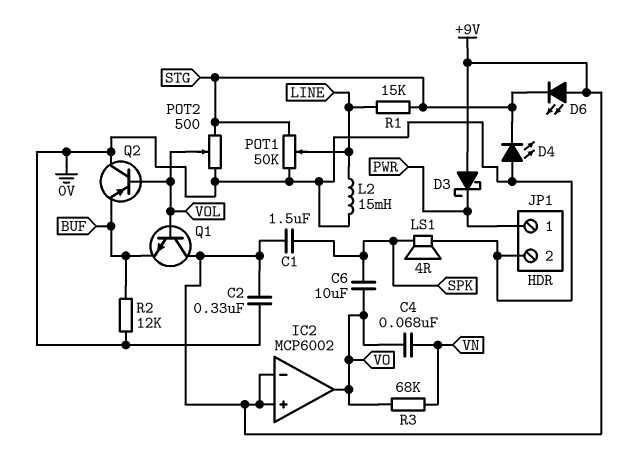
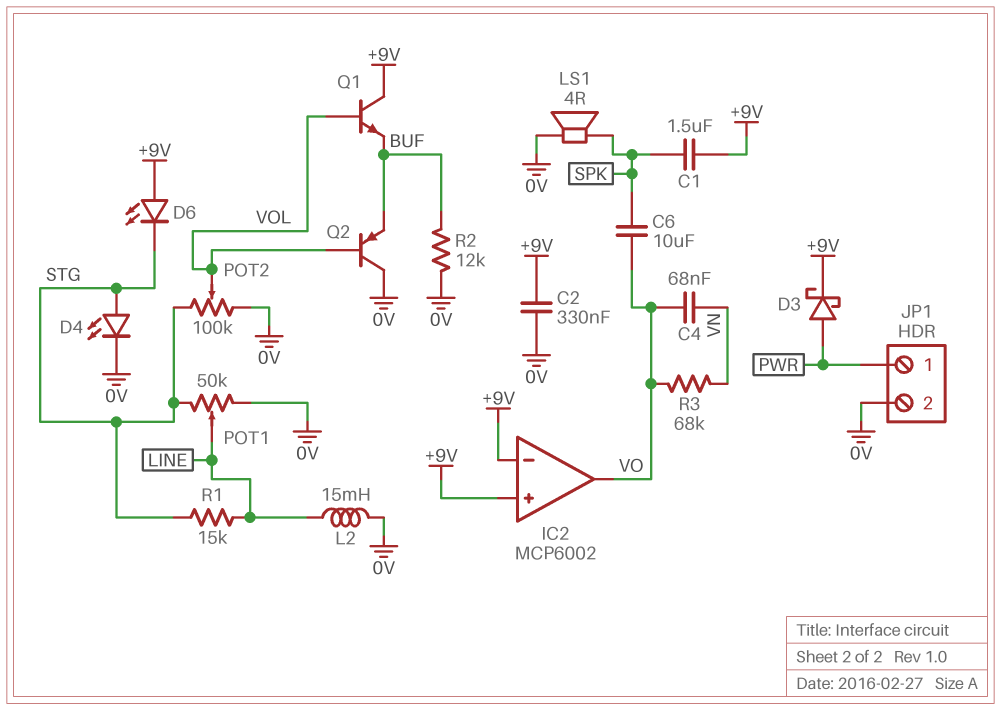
D3: schottky (A +9V, K PWR) -> schottky (A PWR, K +9V)
D4: LED (A 0V, K STG) -> LED (A STG, K 0V)
POT2: 500 (0V, STG, wiper VOL) -> 100k (0V, STG, wiper VOL)

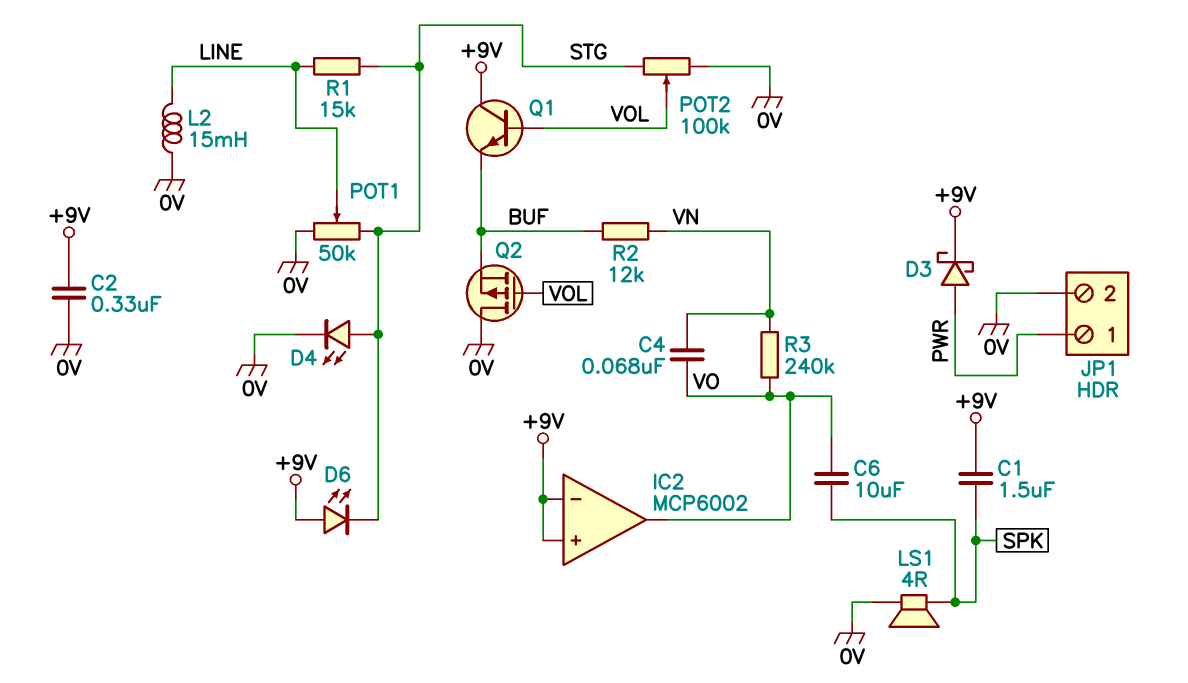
Q2: PNP (B VOL, C 0V, E BUF) -> PMOS (G VOL, D 0V, S BUF)
R2: 12k (0V, BUF) -> 12k (BUF, VN)
R3: 68k (VN, VO) -> 240k (VN, VO)

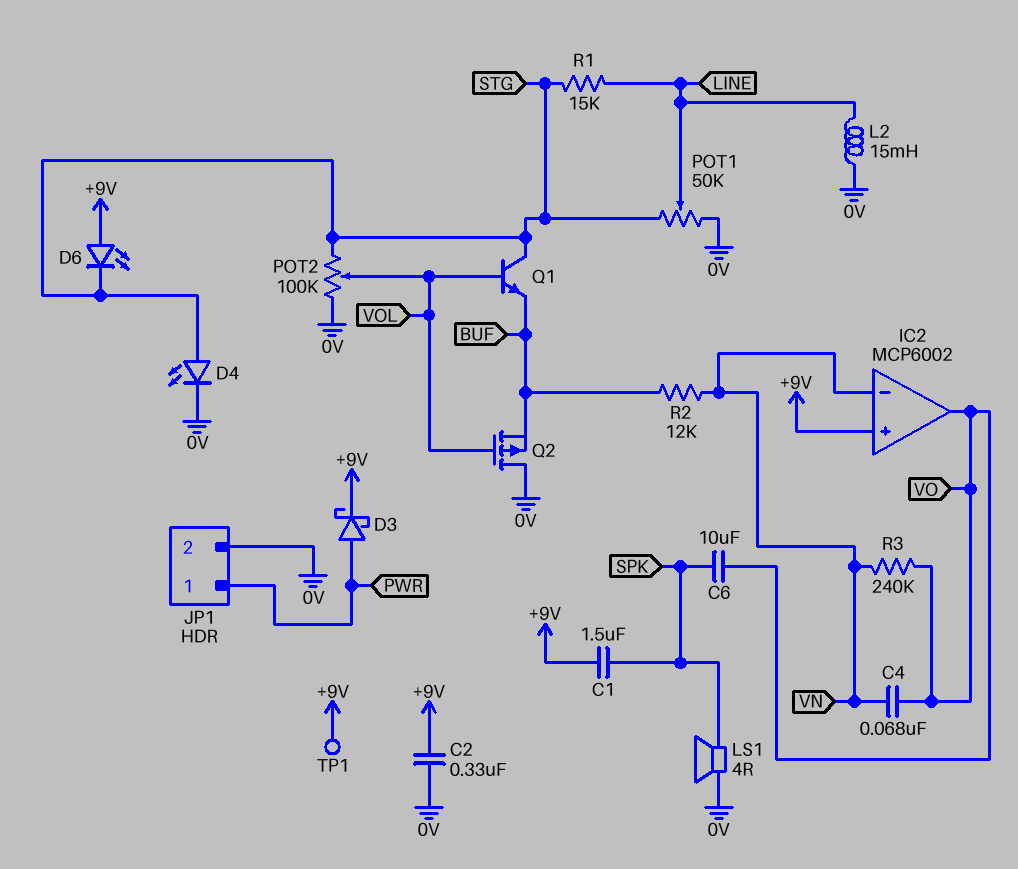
IC2 pin in-: +9V -> VN
Q1: NPN (B VOL, C +9V, E BUF) -> NPN (B VOL, C STG, E BUF)
TP1: none -> test point (+9V)

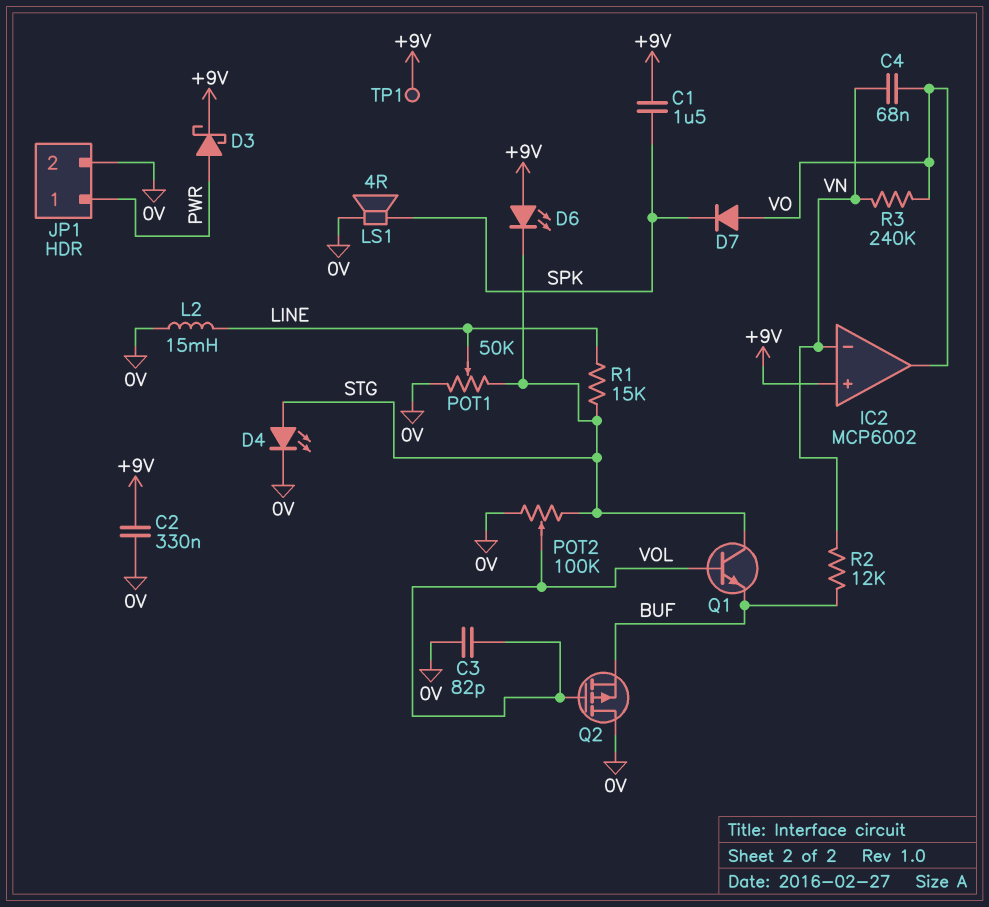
C3: none -> 82pF (0V, VOL)
C6: 10uF (SPK, VO) -> none
D7: none -> diode (A VO, K SPK)

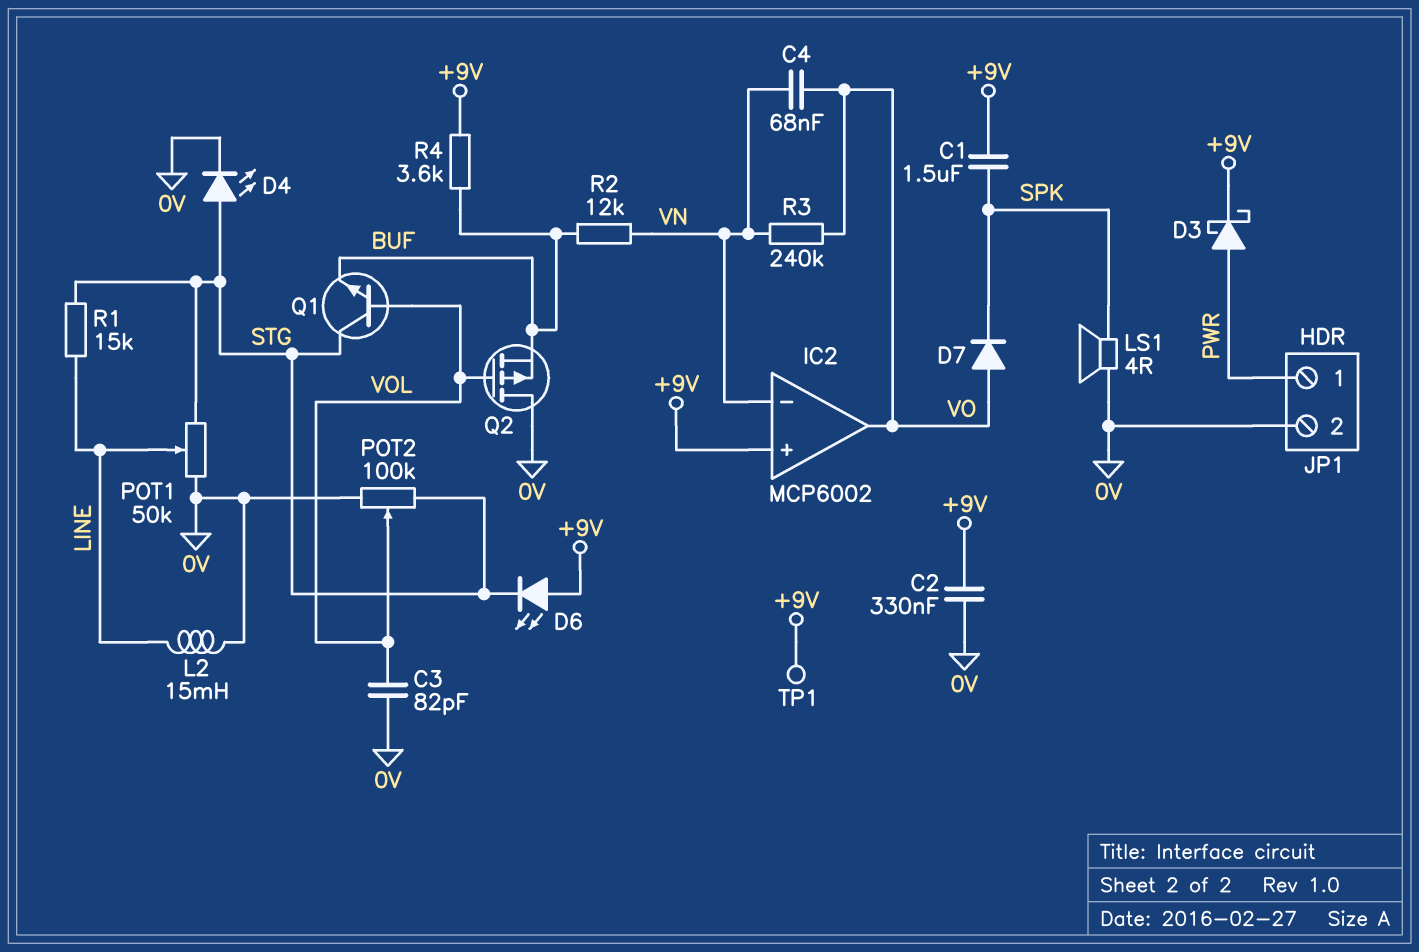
R4: none -> 3.6k (+9V, BUF)

